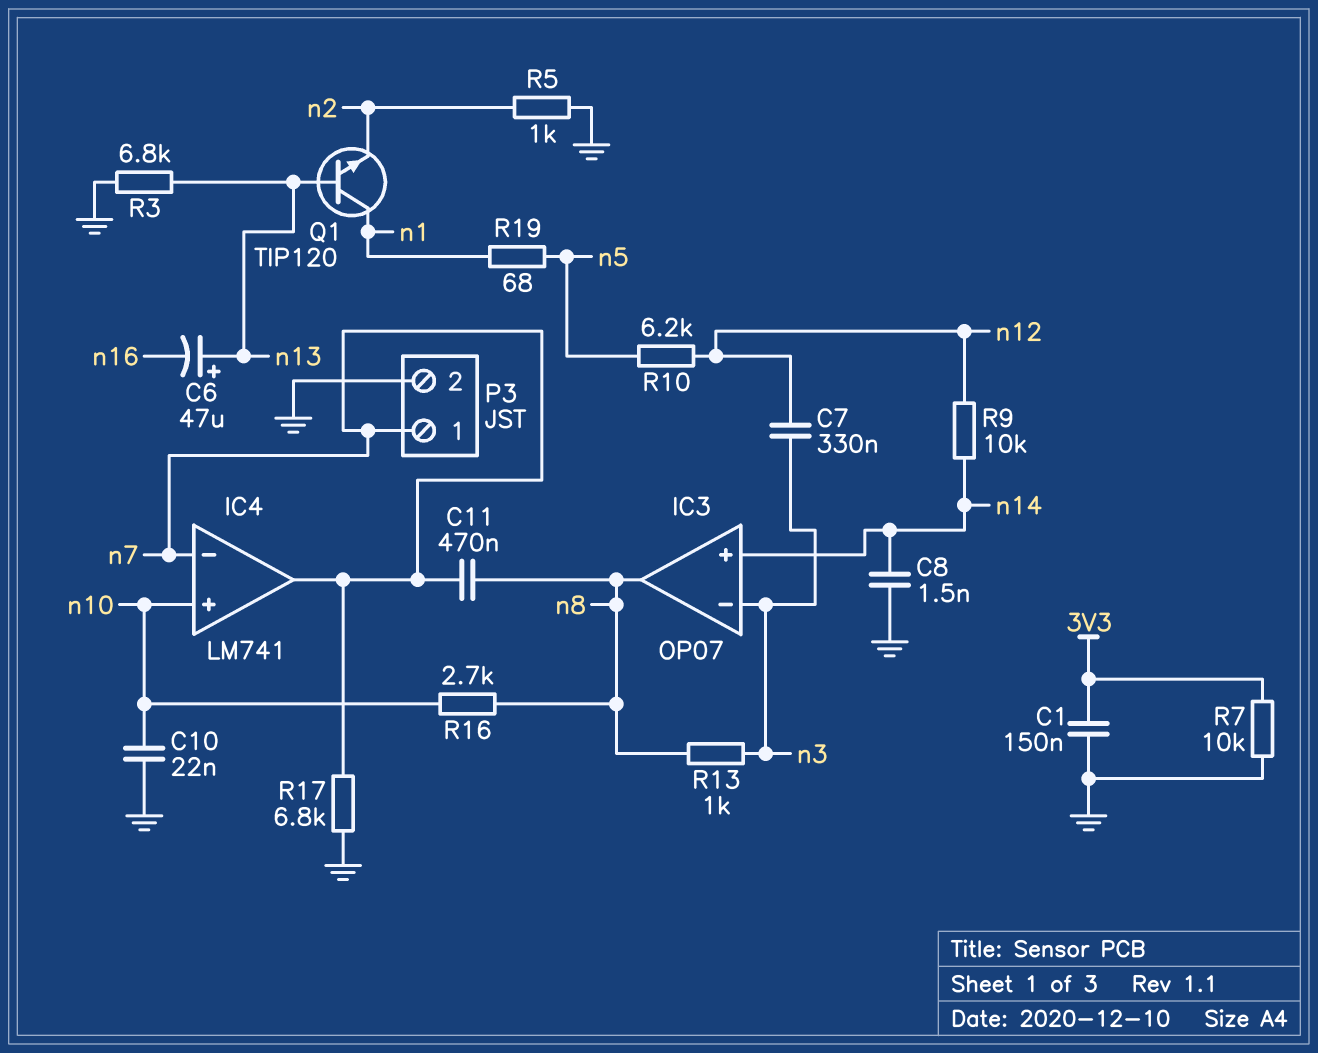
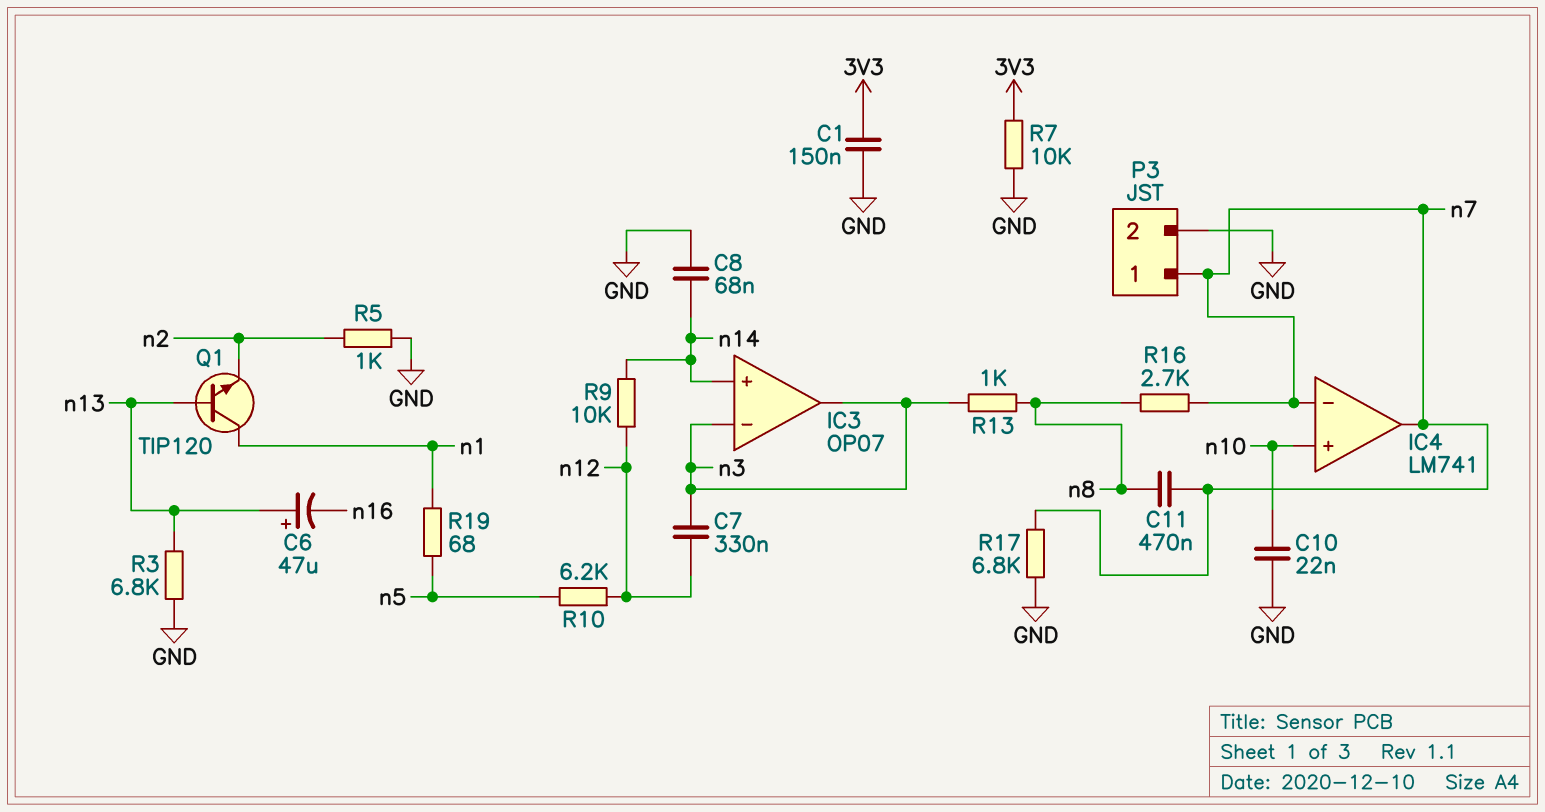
C8: 1.5nF (GND, n14) -> 68nF (GND, n14)
IC3 pin out: n8 -> n3
R16: 2.7k (n8, n10) -> 2.7k (n7, n8)

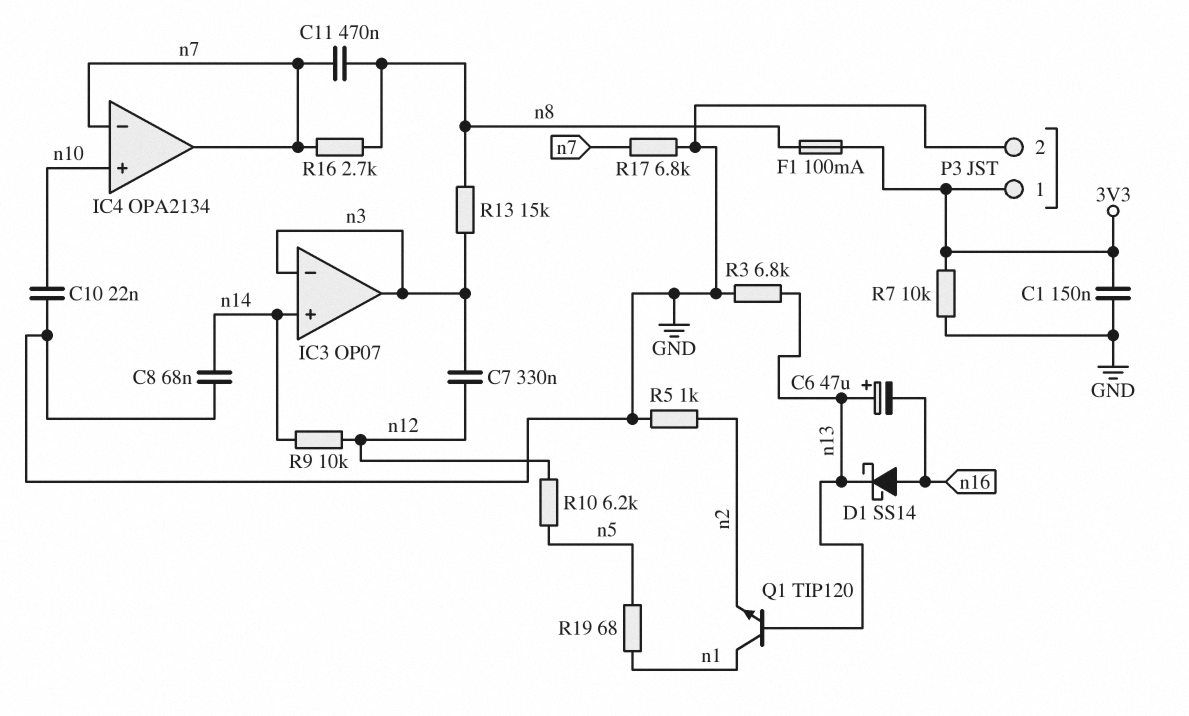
D1: none -> schottky SS14 (A n16, K n13)
F1: none -> 100mA (3V3, n8)
IC4: LM741 -> OPA2134
P3 pin 1: n7 -> 3V3
R13: 1k (n3, n8) -> 15k (n3, n8)

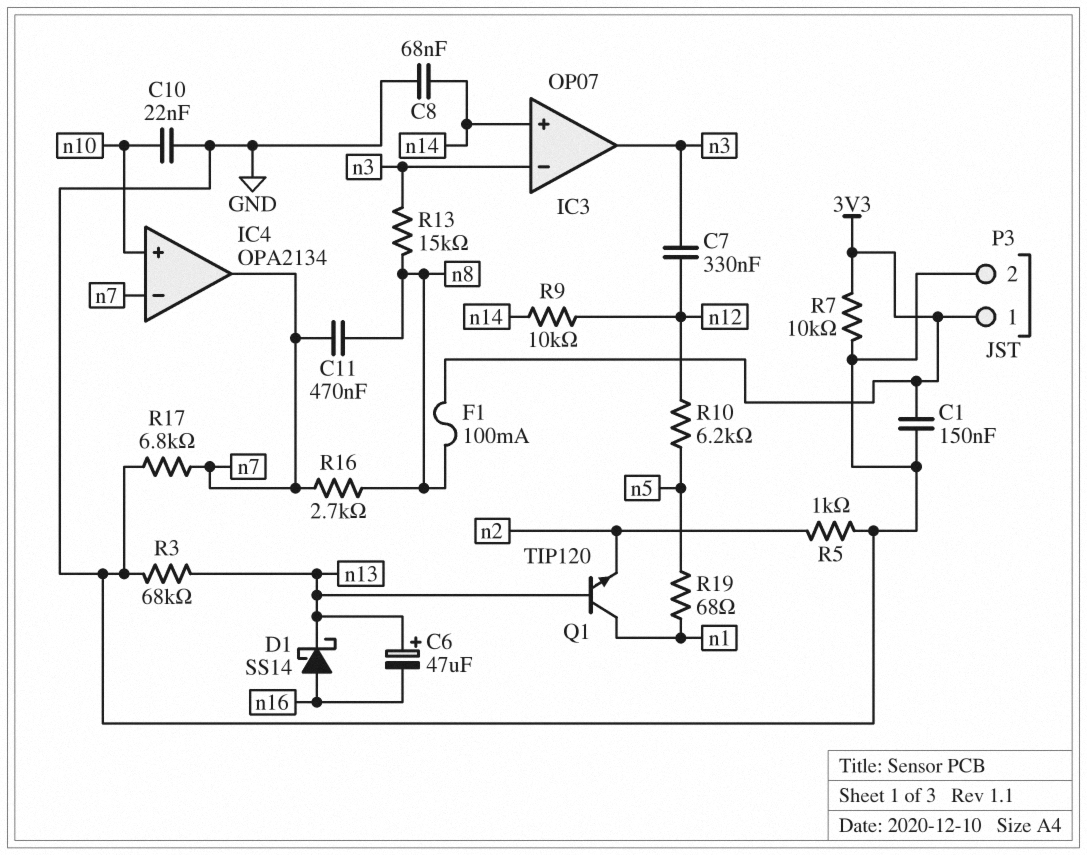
R3: 6.8k (GND, n13) -> 68k (GND, n13)

